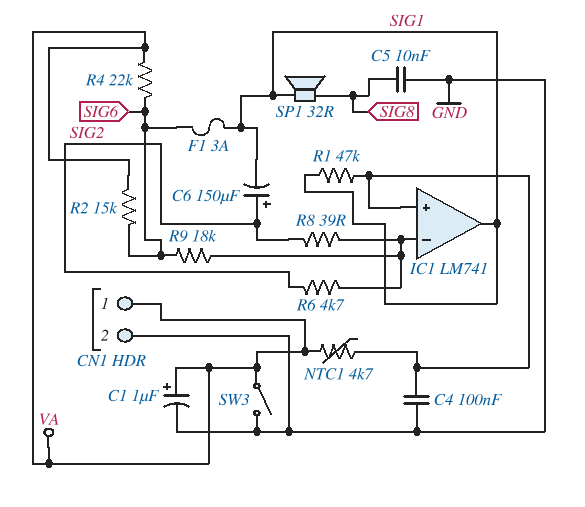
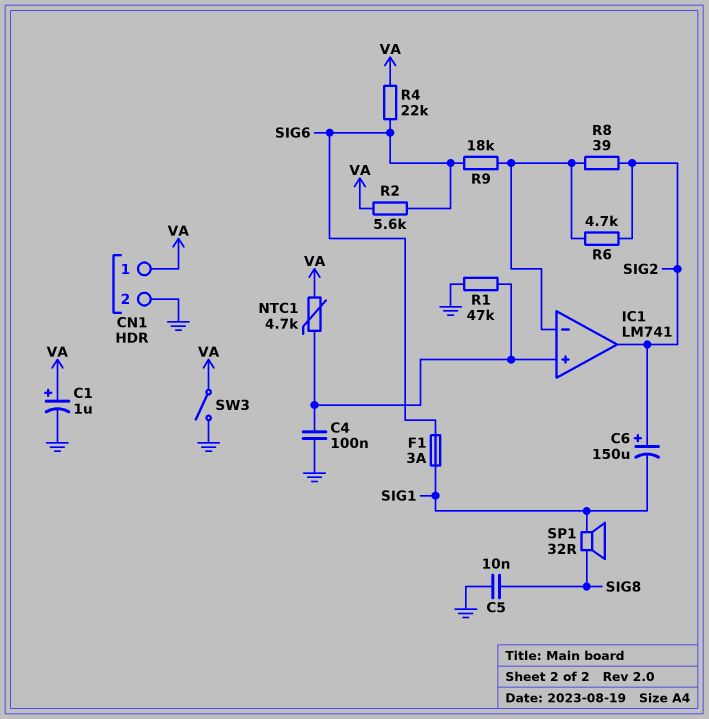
IC1 pin out: SIG1 -> SIG2
R1: 47k (IC1/in+, SIG1) -> 47k (GND, IC1/in+)
R2: 15k (SIG6, VA) -> 5.6k (SIG6, VA)

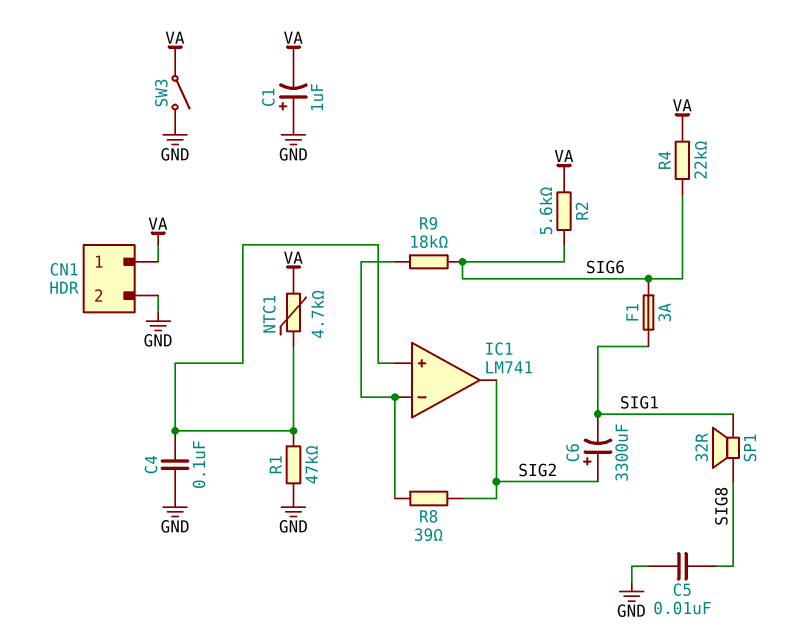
C1: 1uF (plus VA, minus GND) -> 1uF (plus GND, minus VA)
C6: 150uF (plus SIG2, minus SIG1) -> 3300uF (plus SIG2, minus SIG1)
R6: 4.7k (IC1/in-, SIG2) -> none

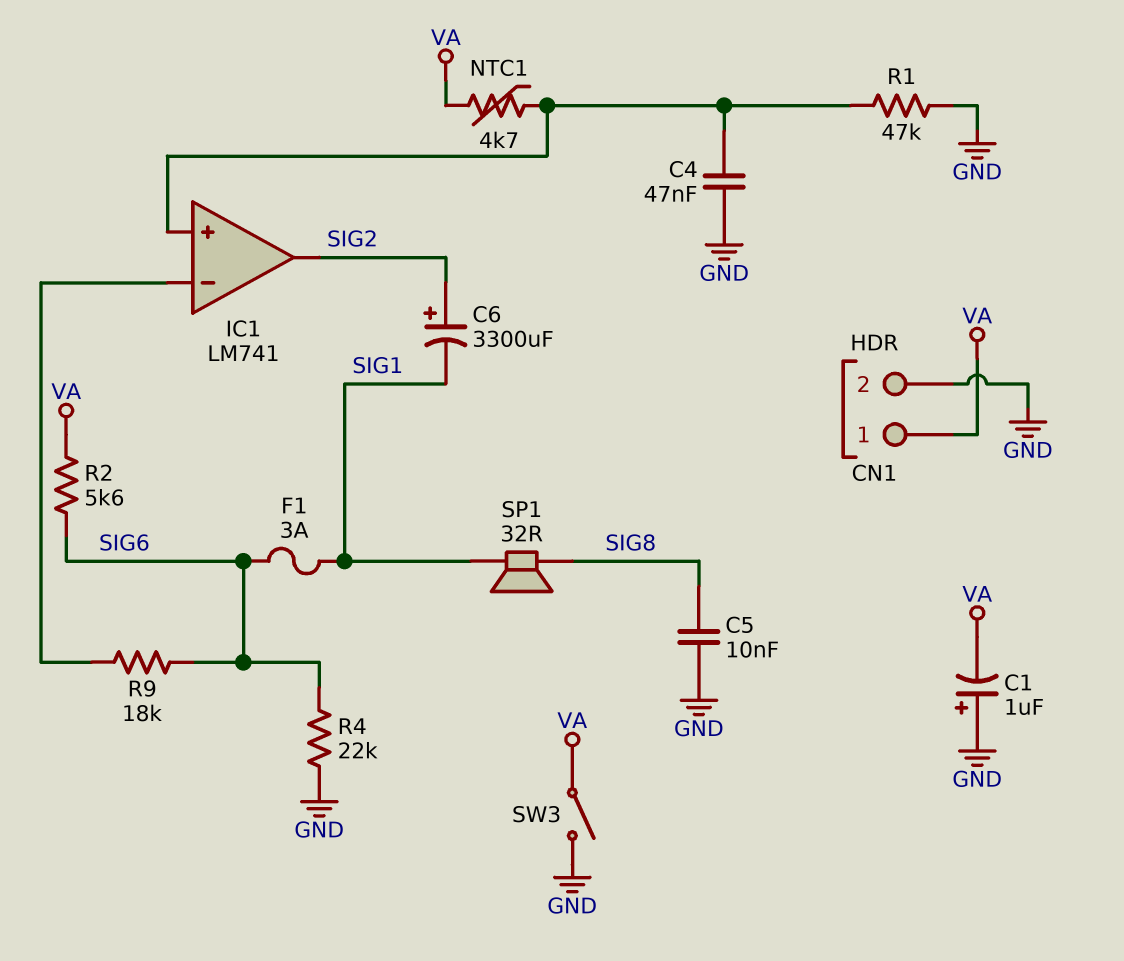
C4: 100nF (GND, IC1/in+) -> 47nF (GND, IC1/in+)
R4: 22k (SIG6, VA) -> 22k (GND, SIG6)
R8: 39 (IC1/in-, SIG2) -> none

